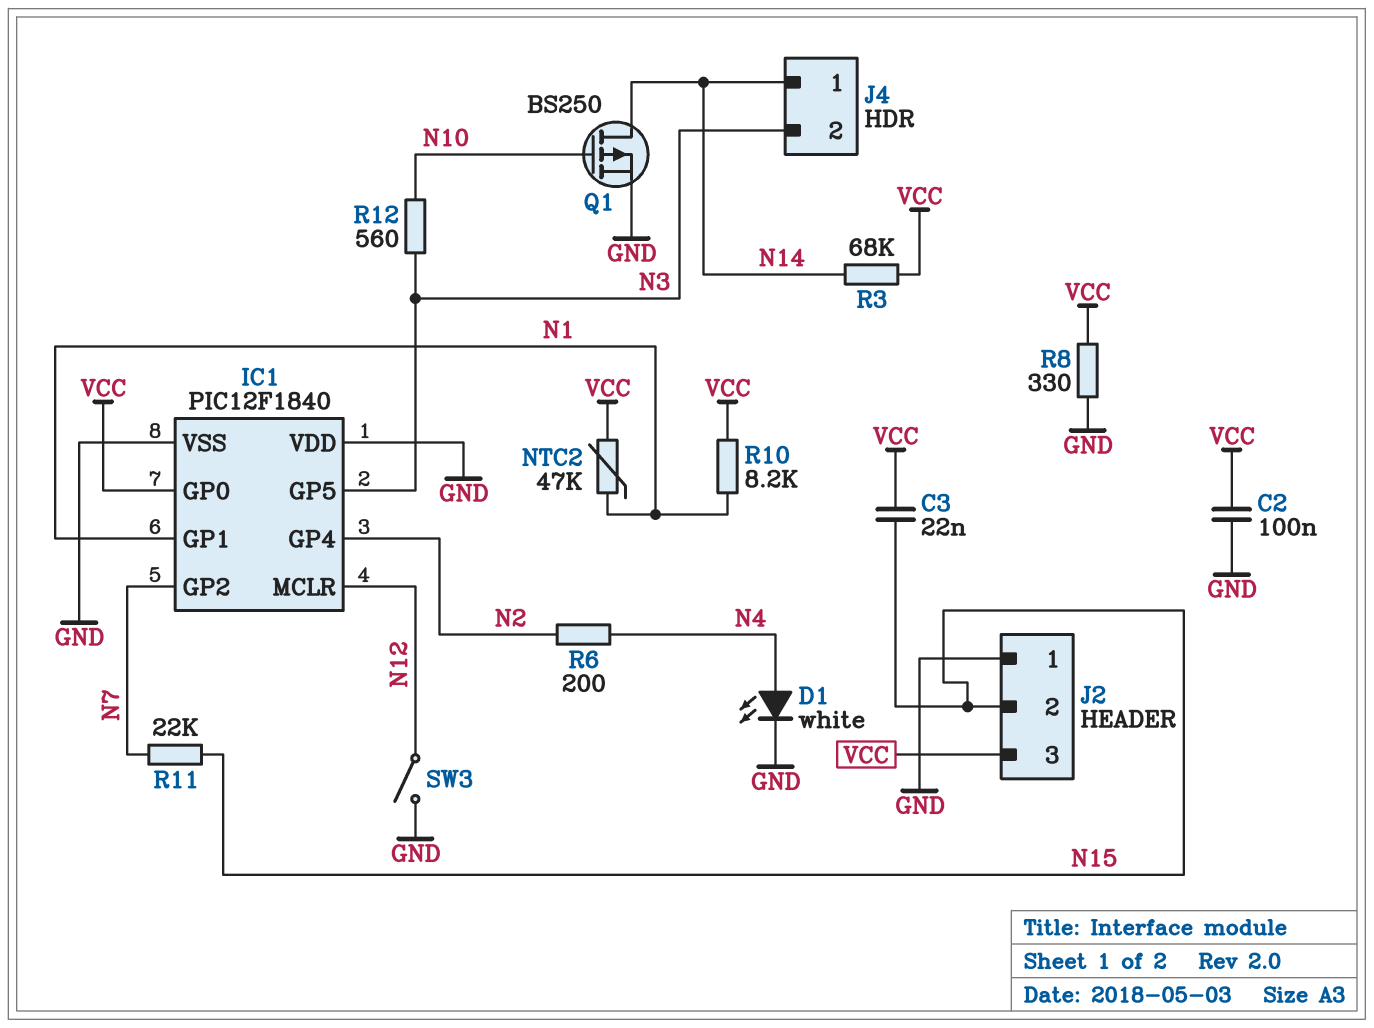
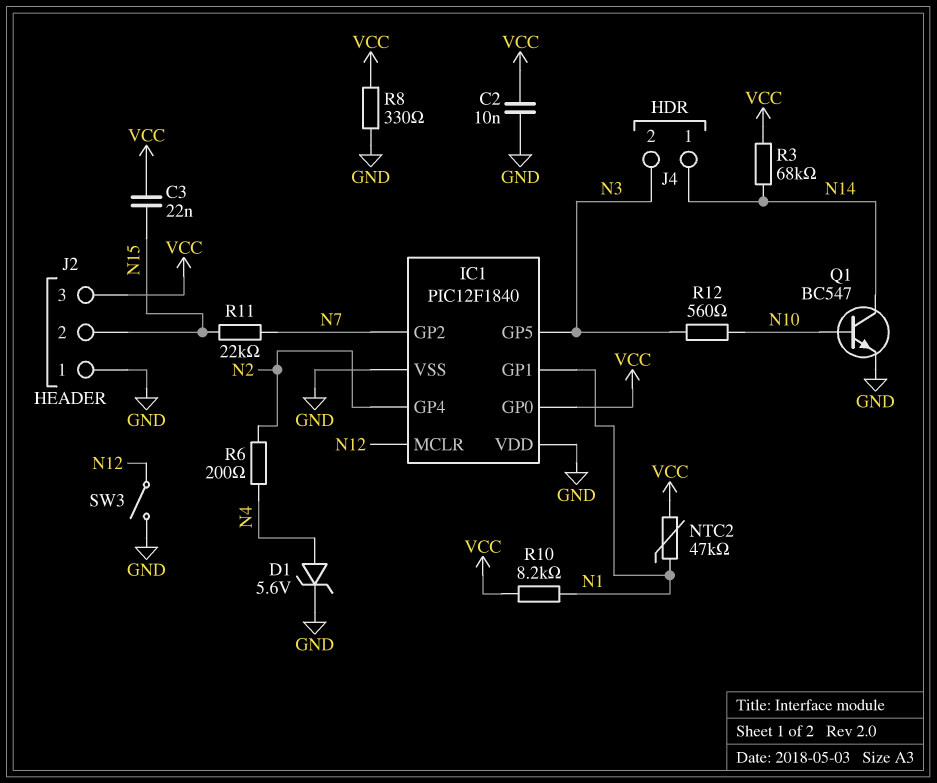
C2: 100nF (GND, VCC) -> 10nF (GND, VCC)
D1: LED white (A N4, K GND) -> zener 5.6V (A N4, K GND)
Q1: PMOS BS250 (G N10, D N14, S GND) -> NPN BC547 (B N10, C N14, E GND)

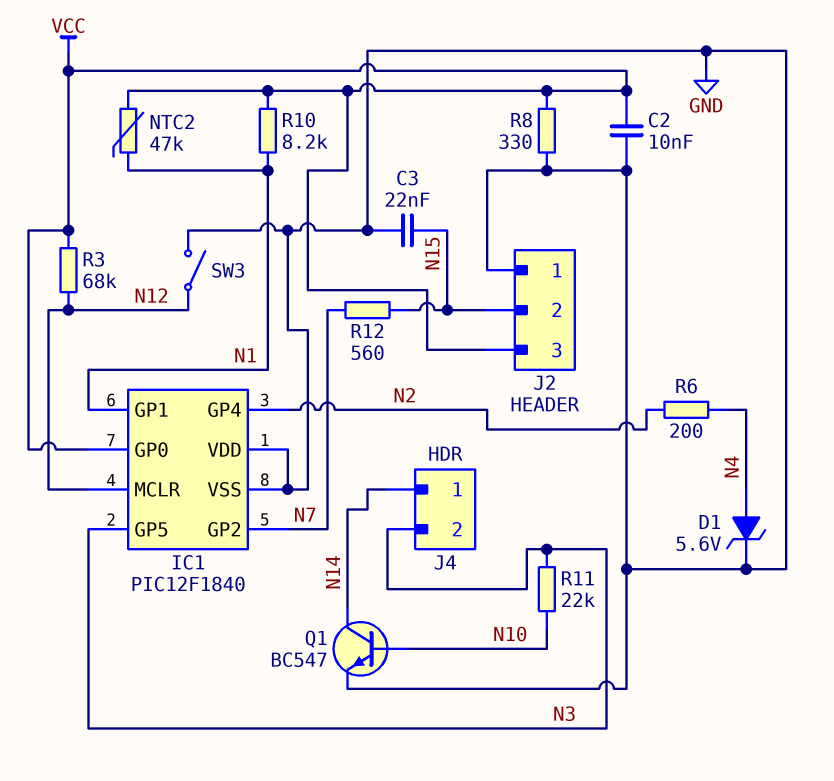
C3: 22nF (N15, VCC) -> 22nF (GND, N15)
R3: 68k (N14, VCC) -> 68k (N12, VCC)
R11: 22k (N7, N15) -> 22k (N3, N10)
R12: 560 (N3, N10) -> 560 (N7, N15)

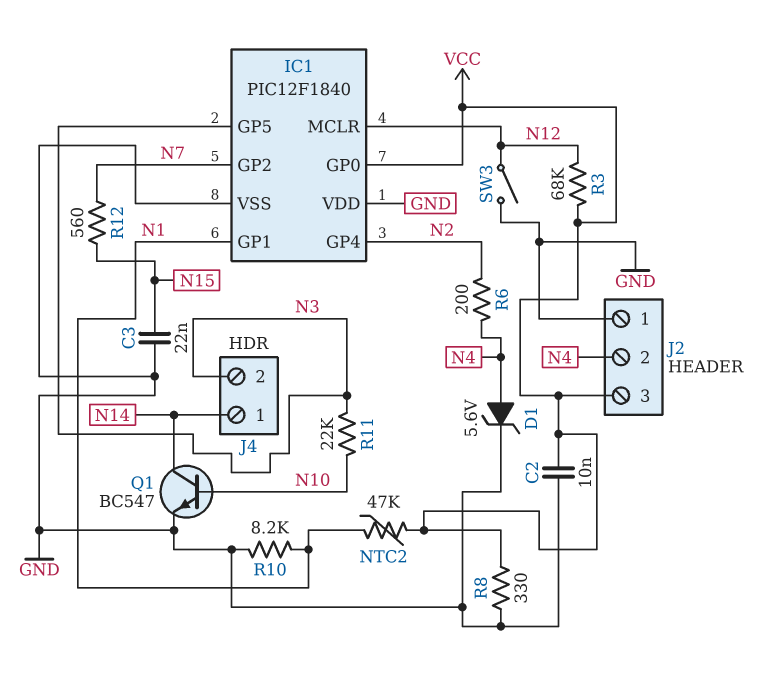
J2 pin 2: N15 -> N4
R10: 8.2k (N1, VCC) -> 8.2k (GND, N1)

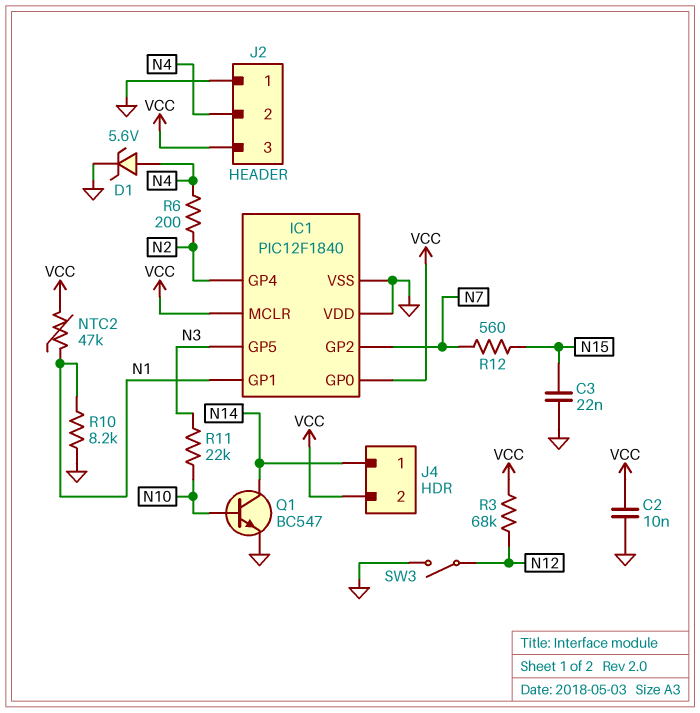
IC1 pin MCLR: N12 -> VCC
J4 pin 2: N3 -> VCC
R8: 330 (GND, VCC) -> none

